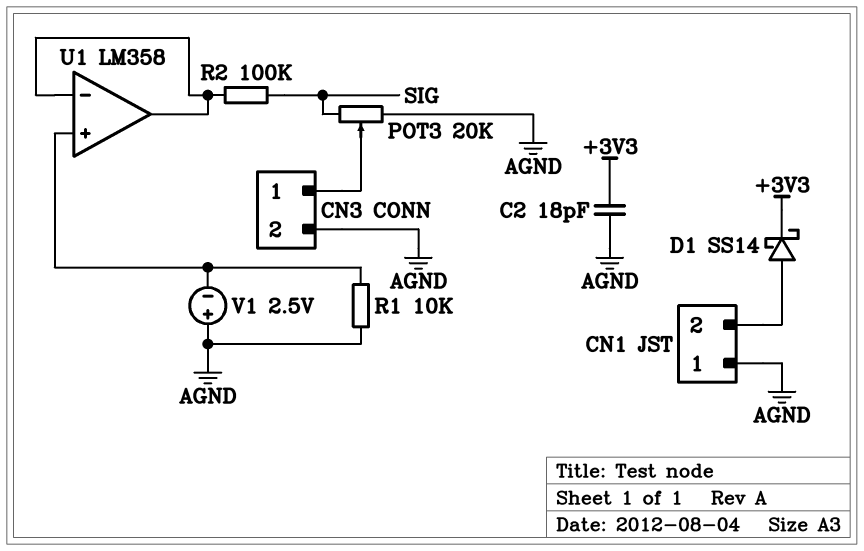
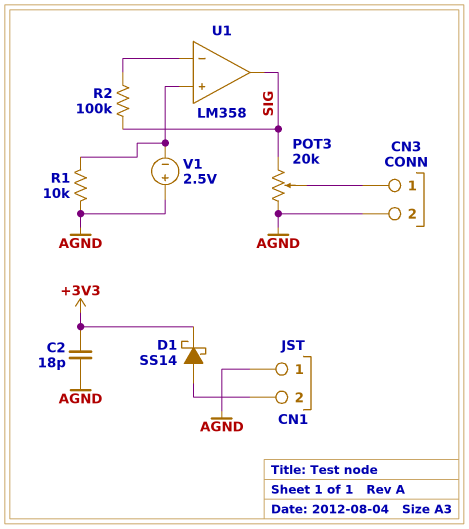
U1 pin out: U1/in- -> SIG

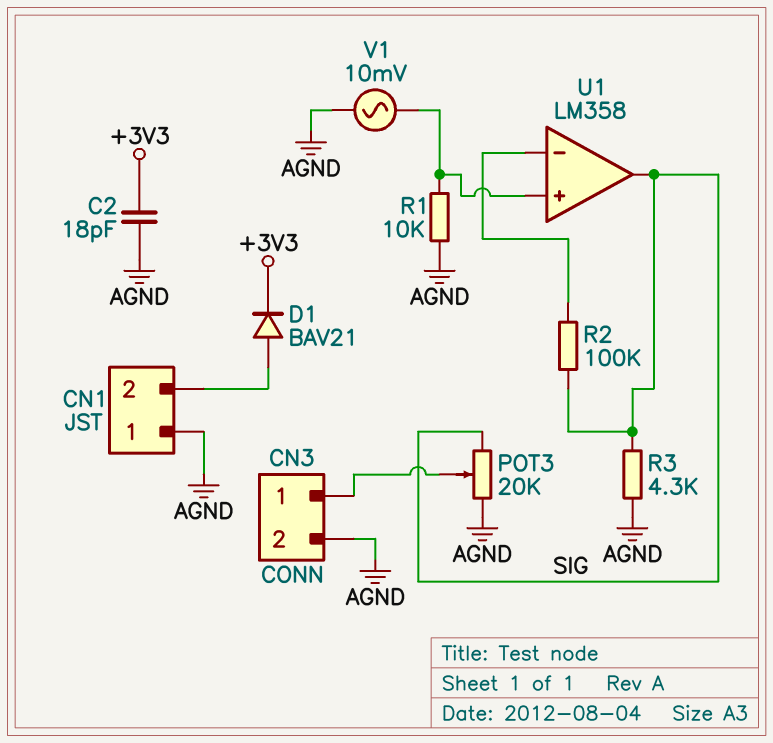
D1: schottky SS14 (A CN1/2, K +3V3) -> diode BAV21 (A CN1/2, K +3V3)
R3: none -> 4.3k (AGND, SIG)
V1: 2.5V (plus AGND, minus U1/in+) -> AC 10mV (AGND, U1/in+)

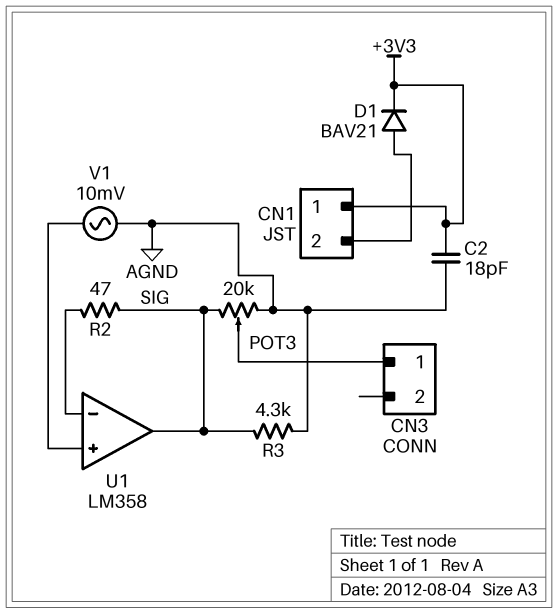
CN1 pin 1: AGND -> +3V3
CN3 pin 2: AGND -> none
R1: 10k (AGND, U1/in+) -> none
R2: 100k (SIG, U1/in-) -> 47 (SIG, U1/in-)

